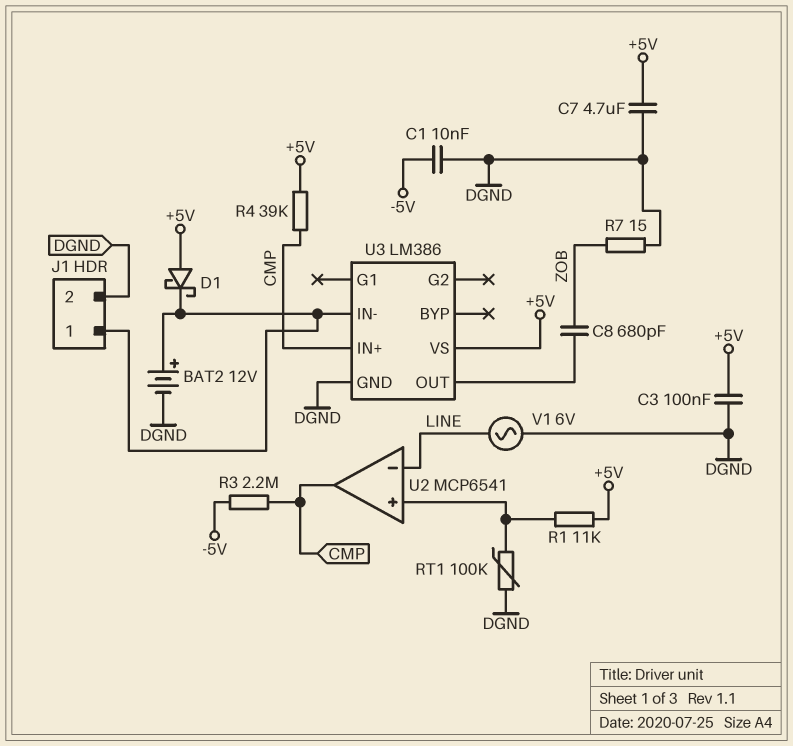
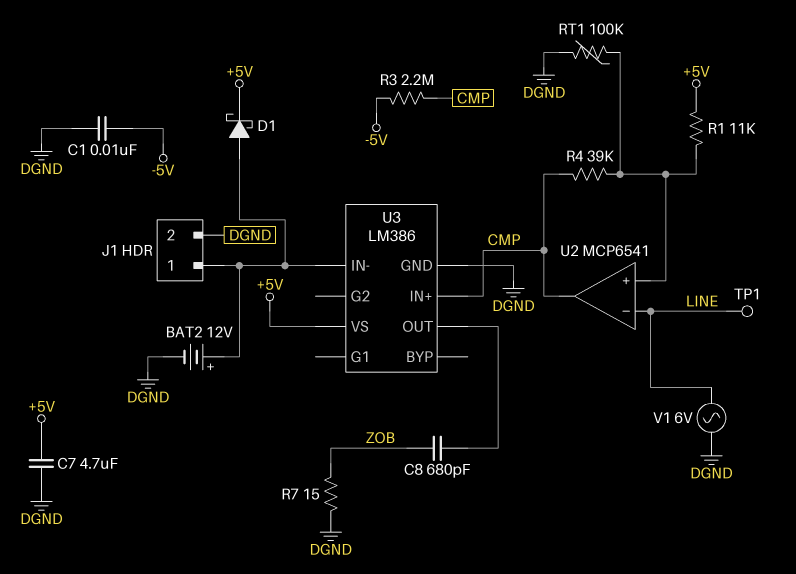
C3: 100nF (+5V, DGND) -> none
D1: schottky (A +5V, K J1/1) -> schottky (A J1/1, K +5V)
R4: 39k (+5V, CMP) -> 39k (CMP, U2/in+)
TP1: none -> test point (LINE)

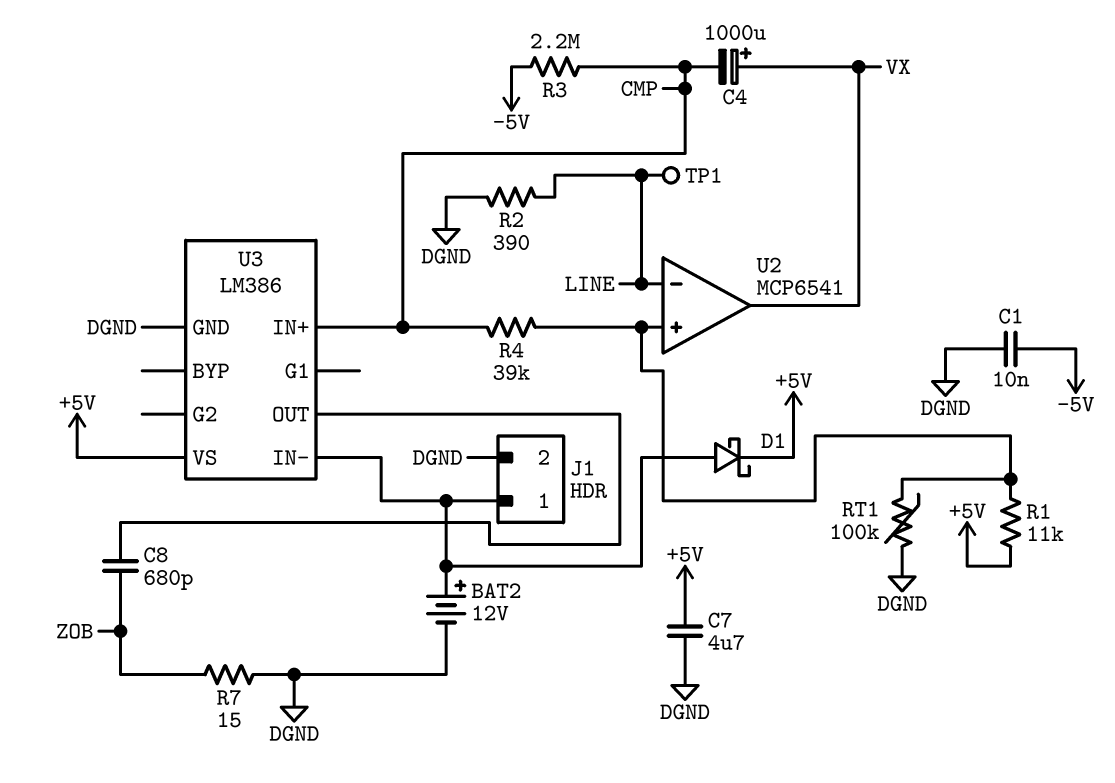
C4: none -> 1000uF (plus VX, minus CMP)
R2: none -> 390 (DGND, LINE)
U2 pin out: CMP -> VX
V1: AC 6V (DGND, LINE) -> none

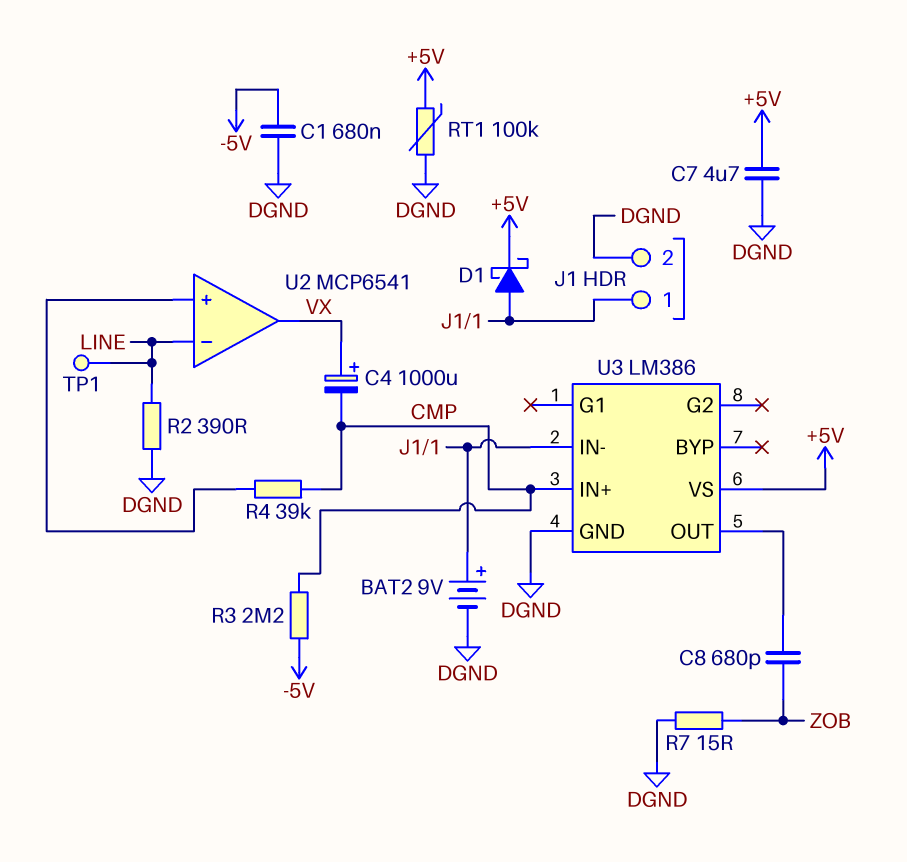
BAT2: 12V (plus J1/1, minus DGND) -> 9V (plus J1/1, minus DGND)
C1: 10nF (-5V, DGND) -> 680nF (-5V, DGND)
R1: 11k (+5V, U2/in+) -> none
RT1: 100k (DGND, U2/in+) -> 100k (+5V, DGND)

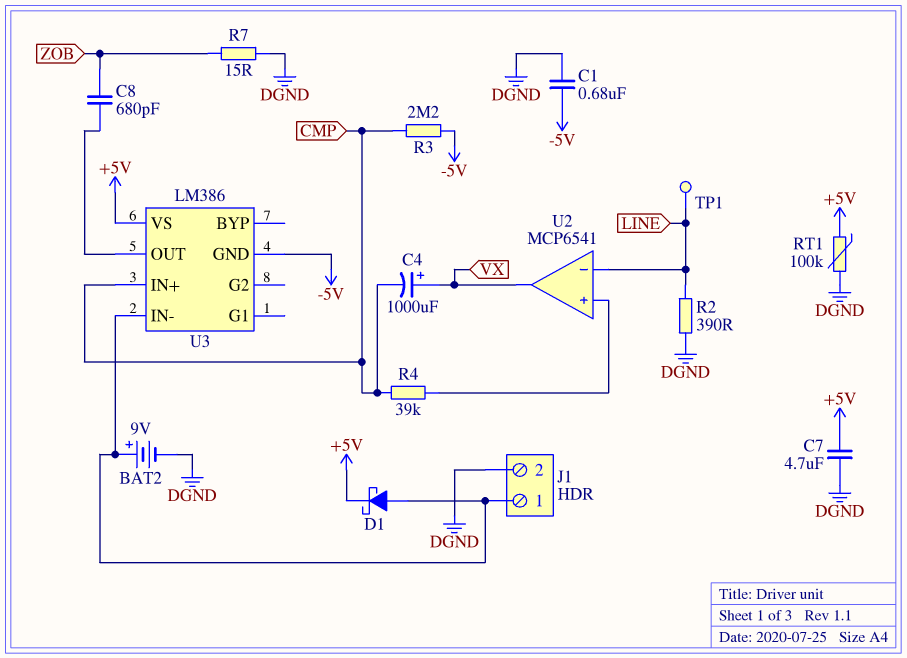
U3 pin GND: DGND -> -5V

